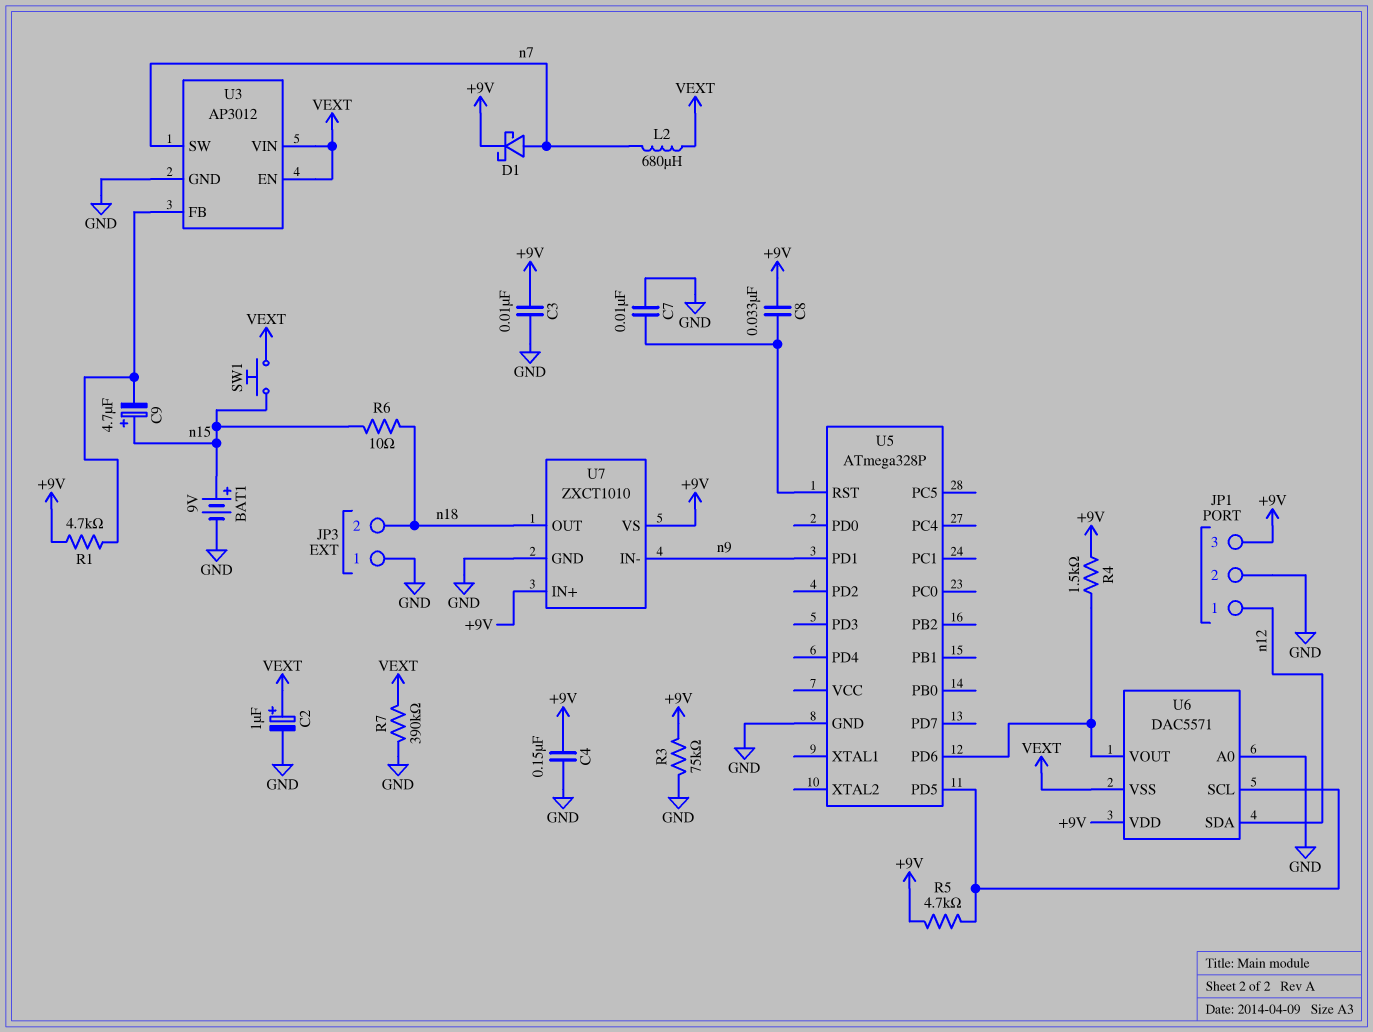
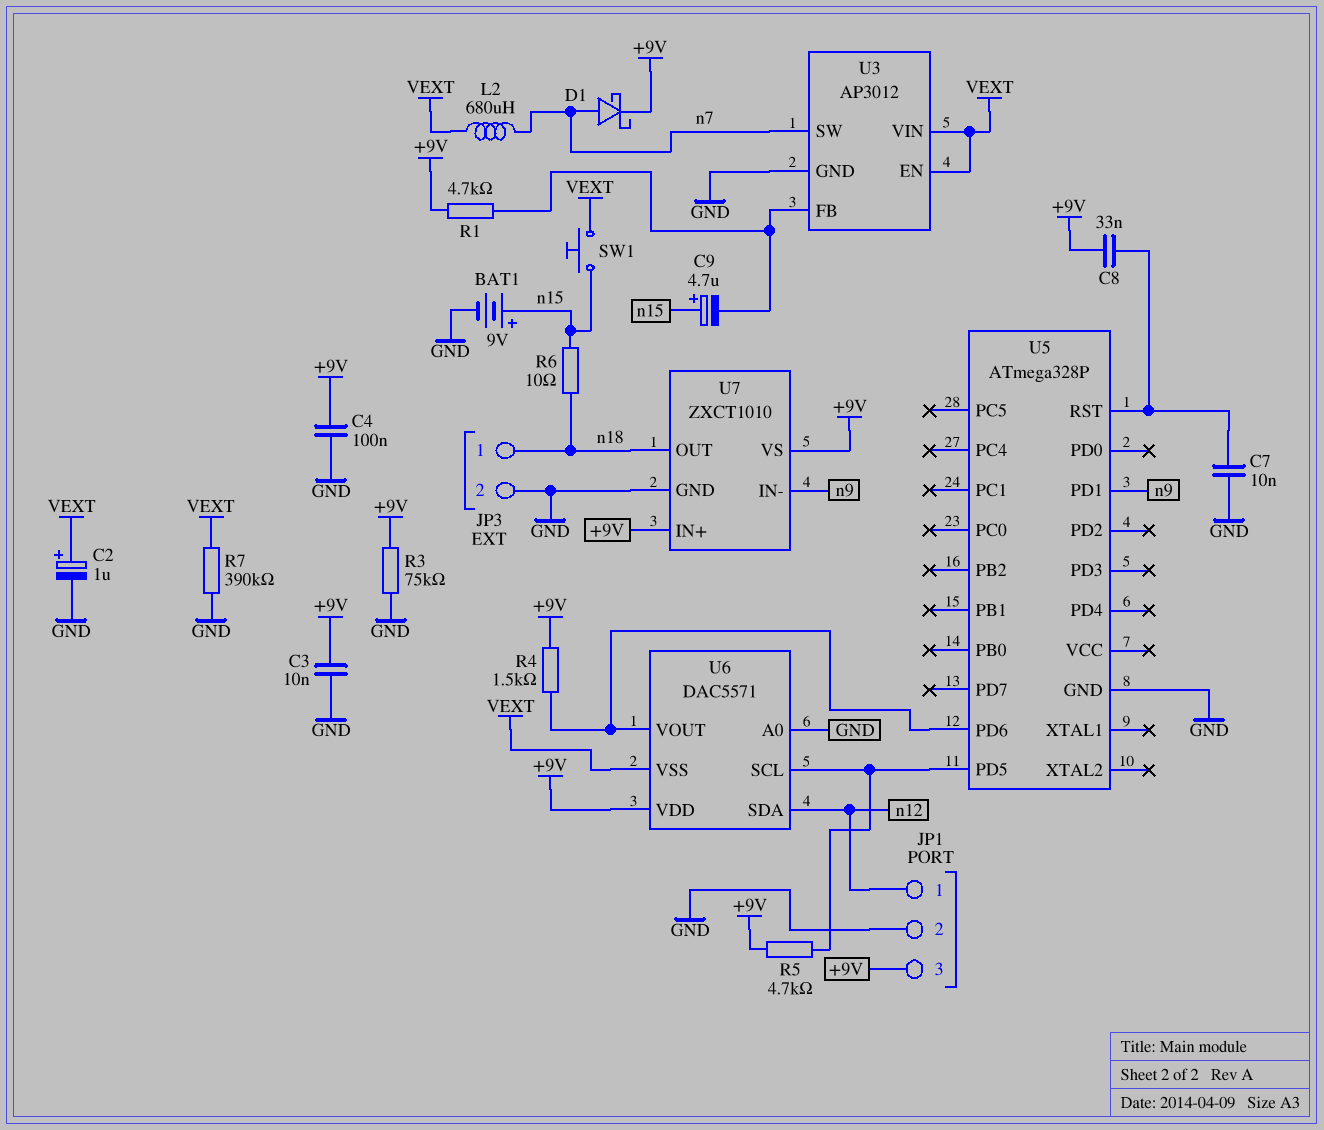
C4: 150nF (+9V, GND) -> 100nF (+9V, GND)
JP3 pin 1: GND -> n18
JP3 pin 2: n18 -> GND

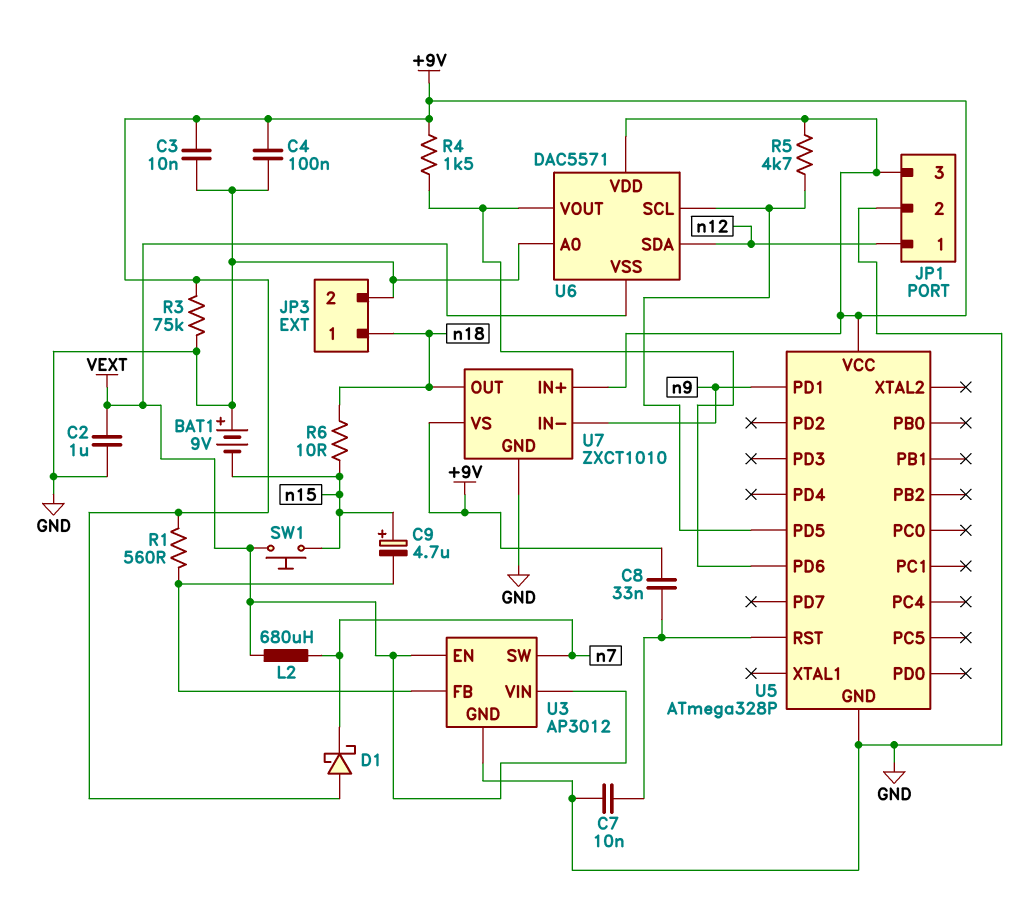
BAT1: 9V (plus n15, minus GND) -> 9V (plus GND, minus n15)
C2: 1uF (plus VEXT, minus GND) -> 1uF (GND, VEXT)
D1: schottky (A n7, K +9V) -> schottky (A +9V, K n7)
R1: 4.7k (+9V, U3/FB) -> 560 (+9V, U3/FB)
R7: 390k (GND, VEXT) -> none
U5 pin VCC: none -> +9V

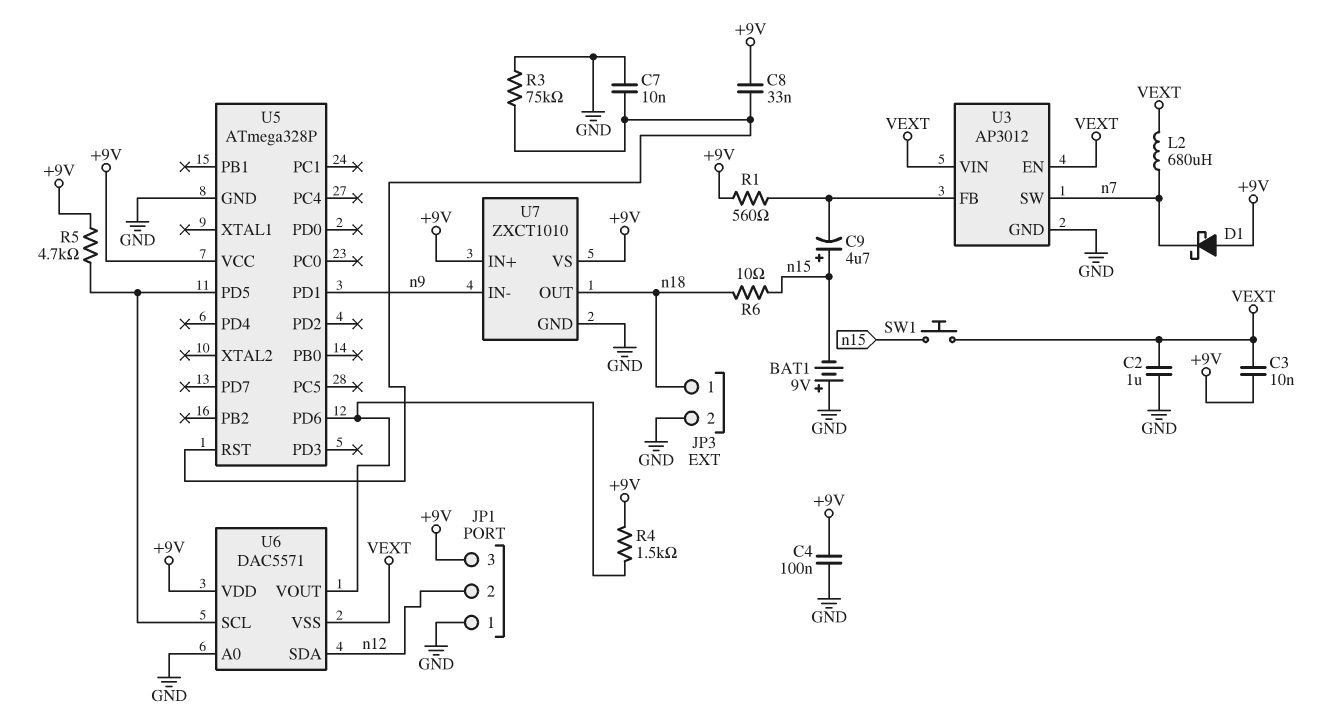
C3: 10nF (+9V, GND) -> 10nF (+9V, VEXT)
JP1 pin 1: n12 -> GND
JP1 pin 2: GND -> n12
R3: 75k (+9V, GND) -> 75k (GND, U5/RST)

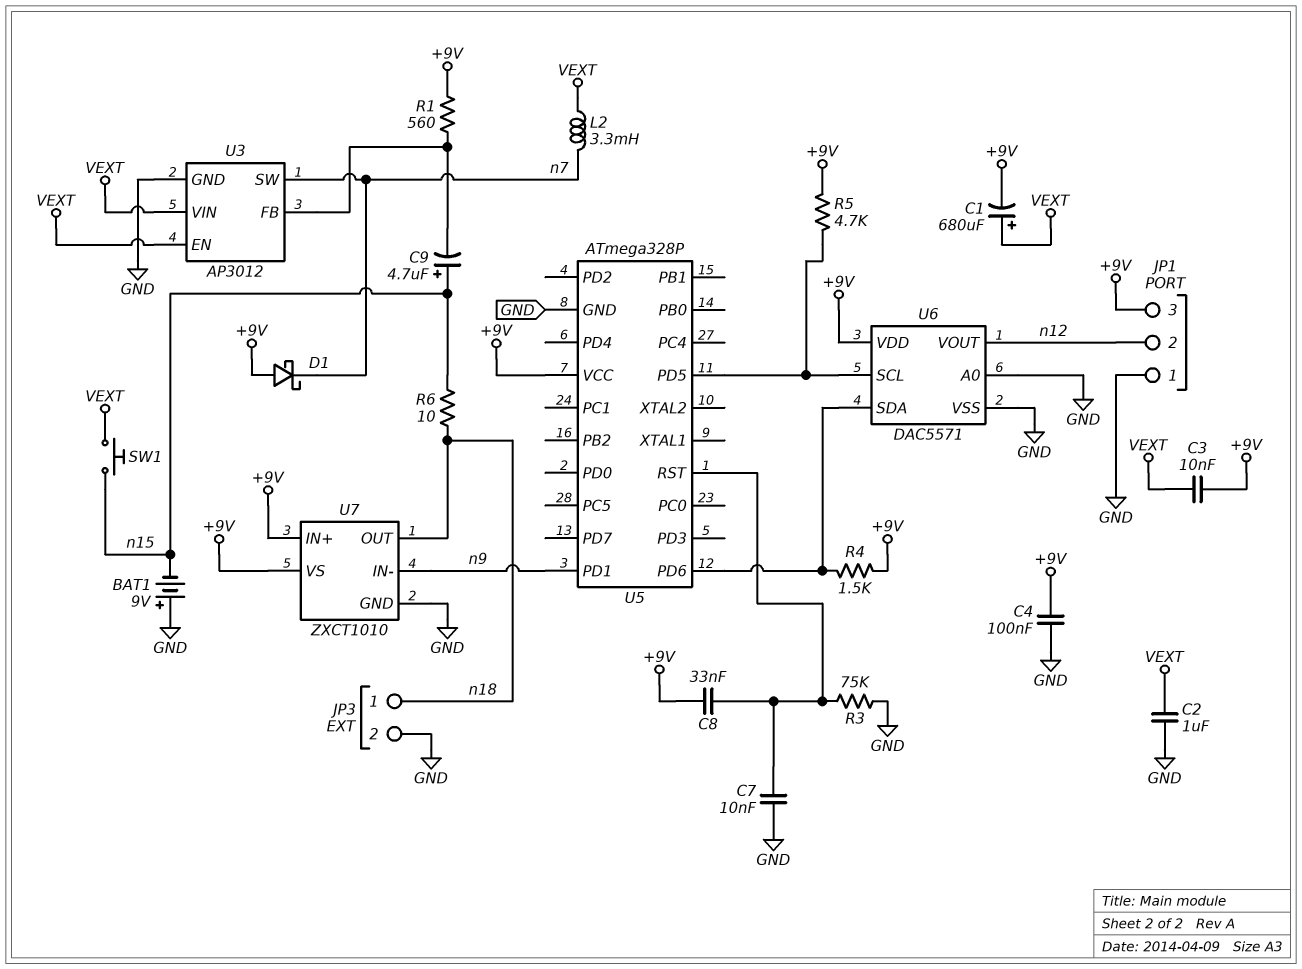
C1: none -> 680uF (plus VEXT, minus +9V)
L2: 680uH (VEXT, n7) -> 3.3mH (VEXT, n7)
U6 pin SDA: n12 -> U5/PD6
U6 pin VOUT: U5/PD6 -> n12
U6 pin VSS: VEXT -> GND

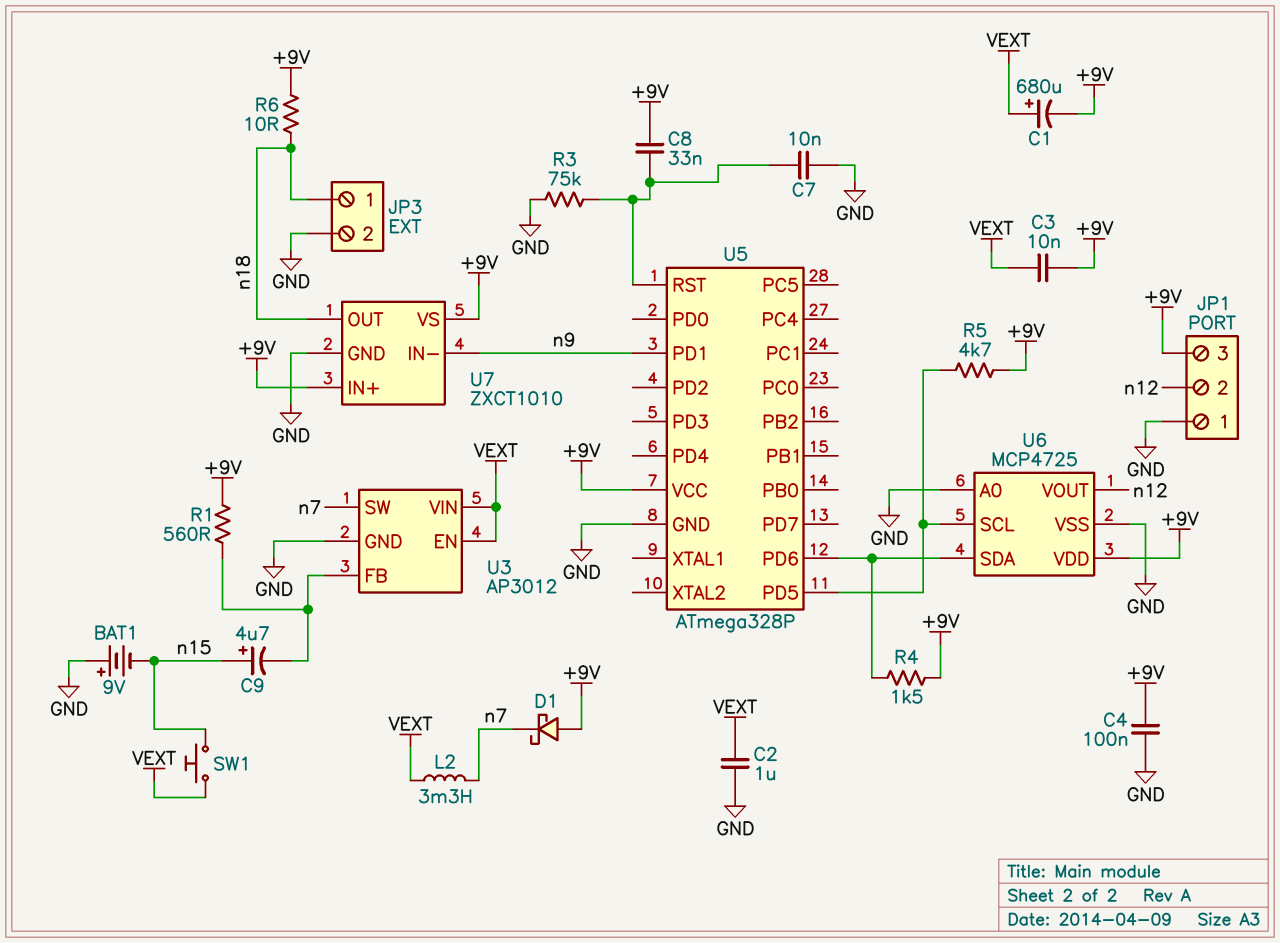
R6: 10 (n15, n18) -> 10 (+9V, n18)
U6: DAC5571 -> MCP4725

